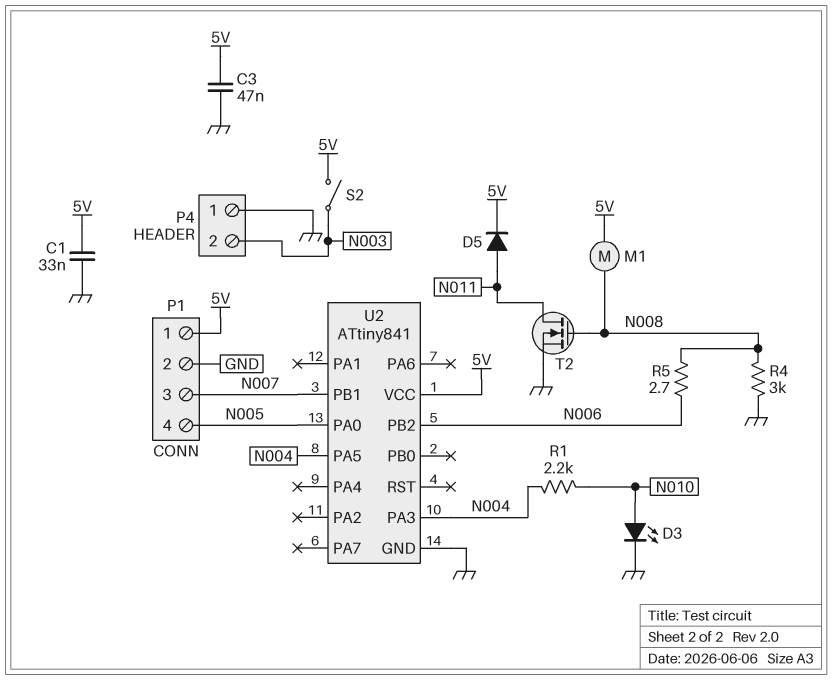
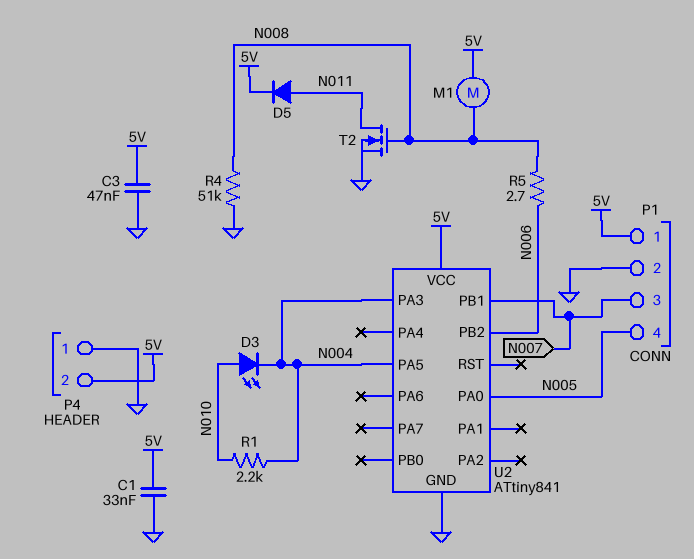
D3: LED (A N010, K GND) -> LED (A N010, K N004)
P4 pin 2: N003 -> 5V
R4: 3k (GND, N008) -> 51k (GND, N008)
S2: switch (5V, N003) -> none

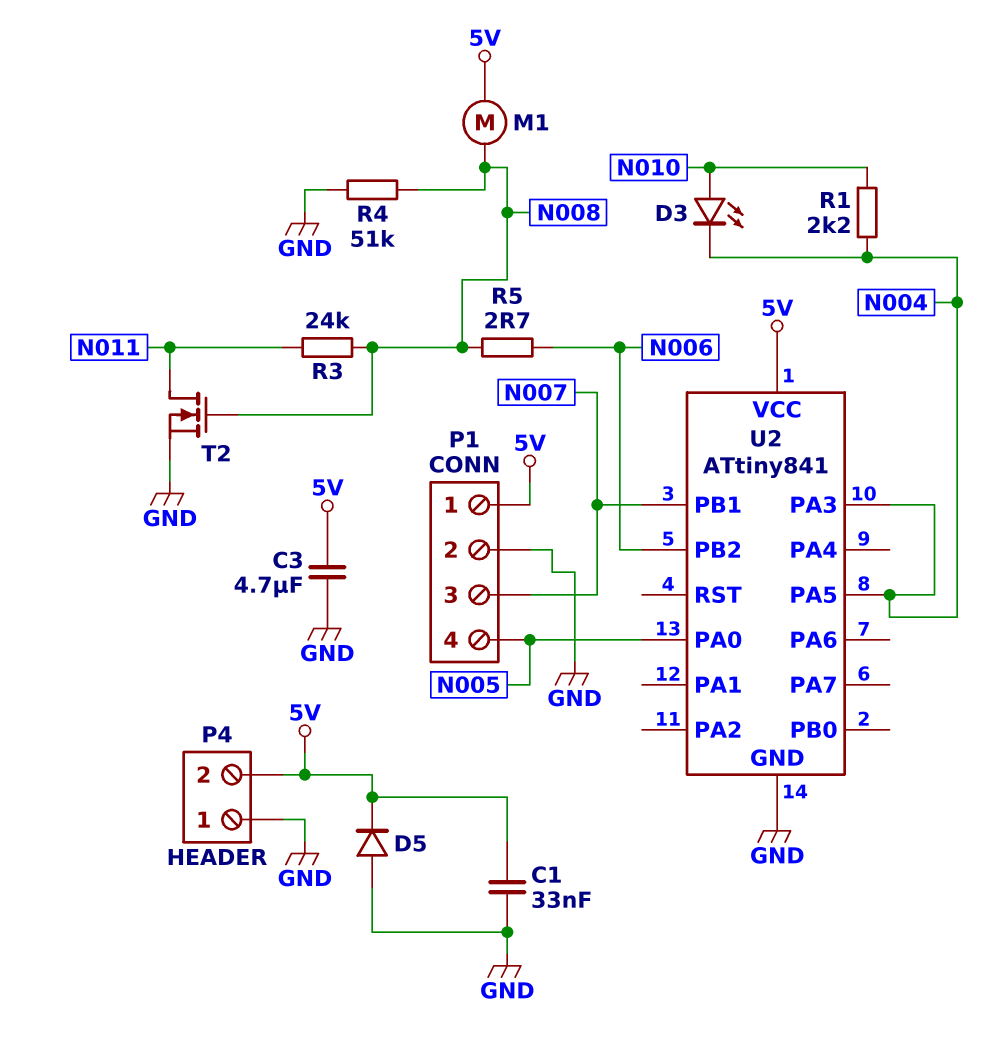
C3: 47nF (5V, GND) -> 4.7uF (5V, GND)
D5: diode (A N011, K 5V) -> diode (A GND, K 5V)
R3: none -> 24k (N008, N011)

